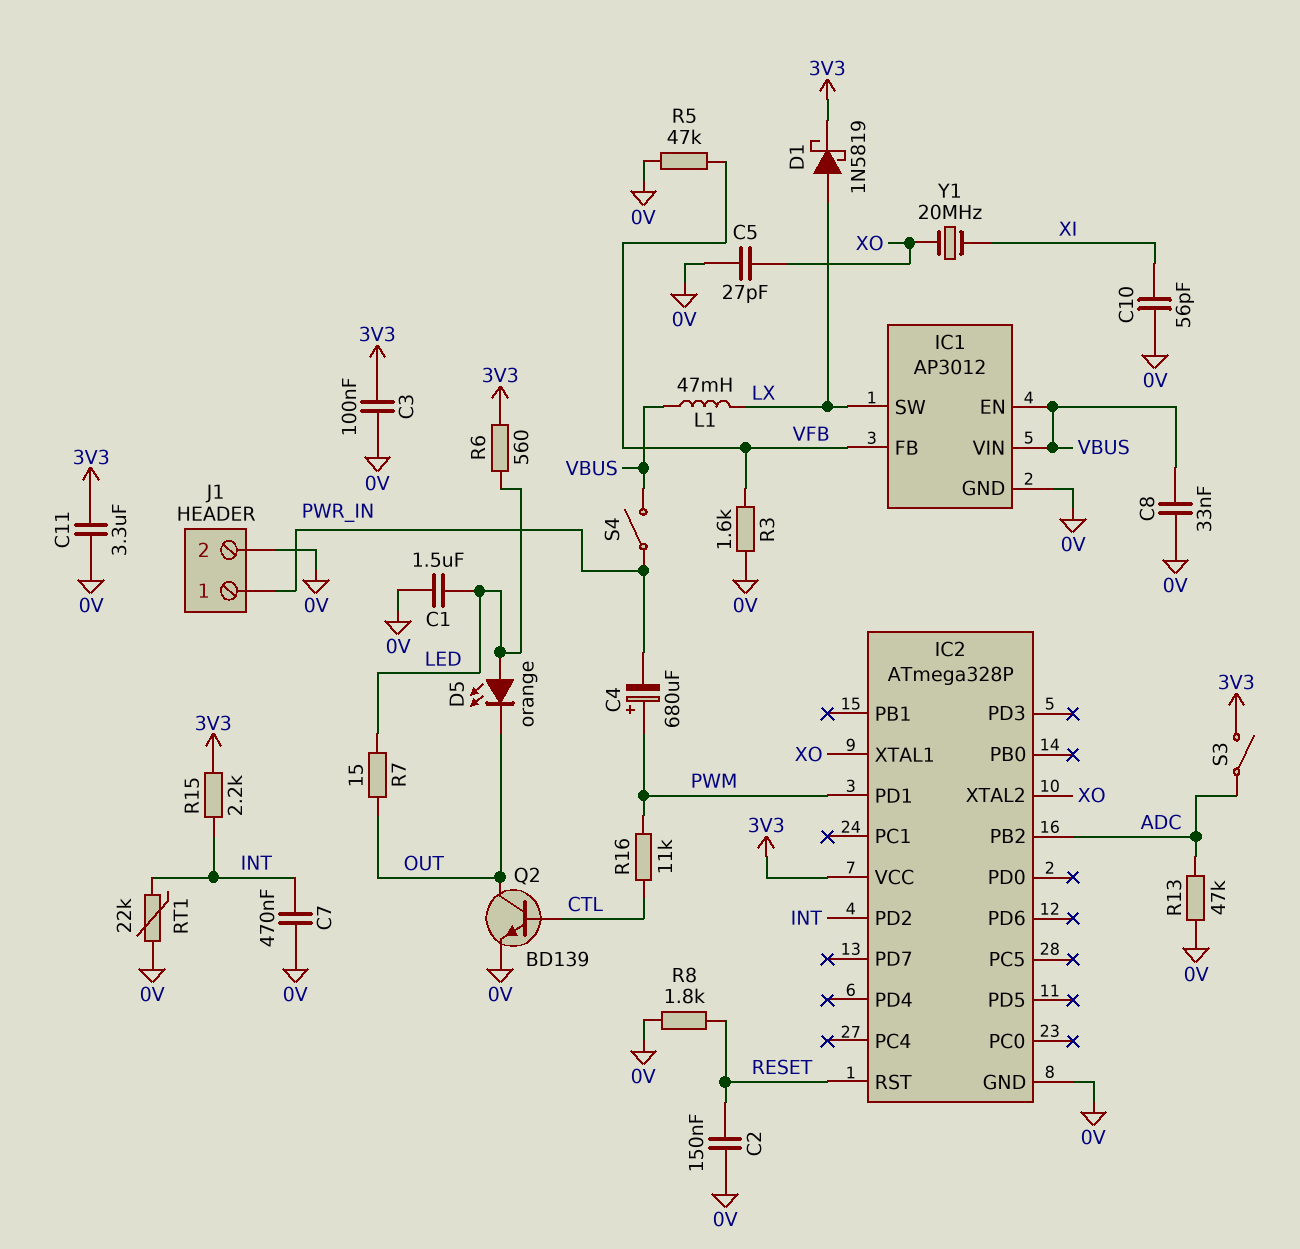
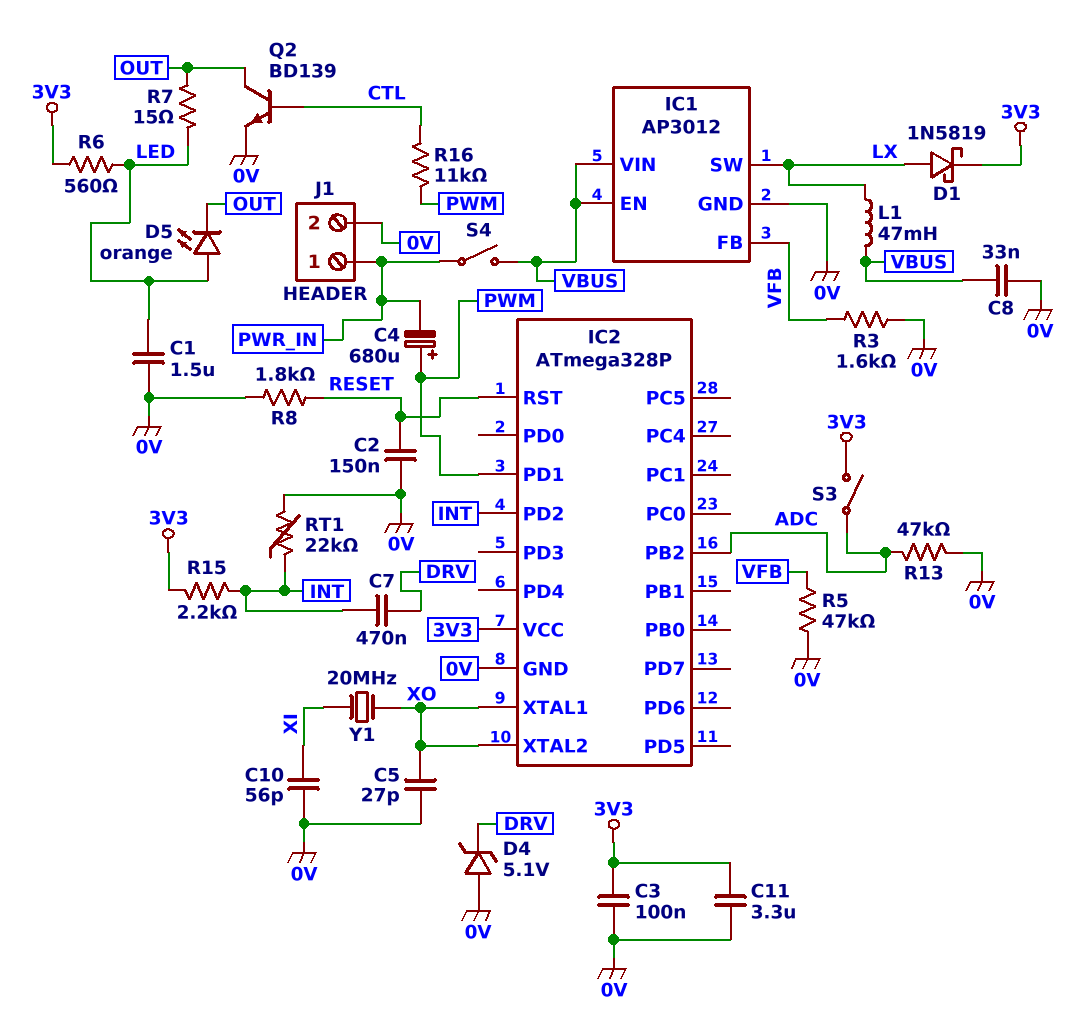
C7: 470nF (0V, INT) -> 470nF (DRV, INT)
D4: none -> zener 5.1V (A 0V, K DRV)

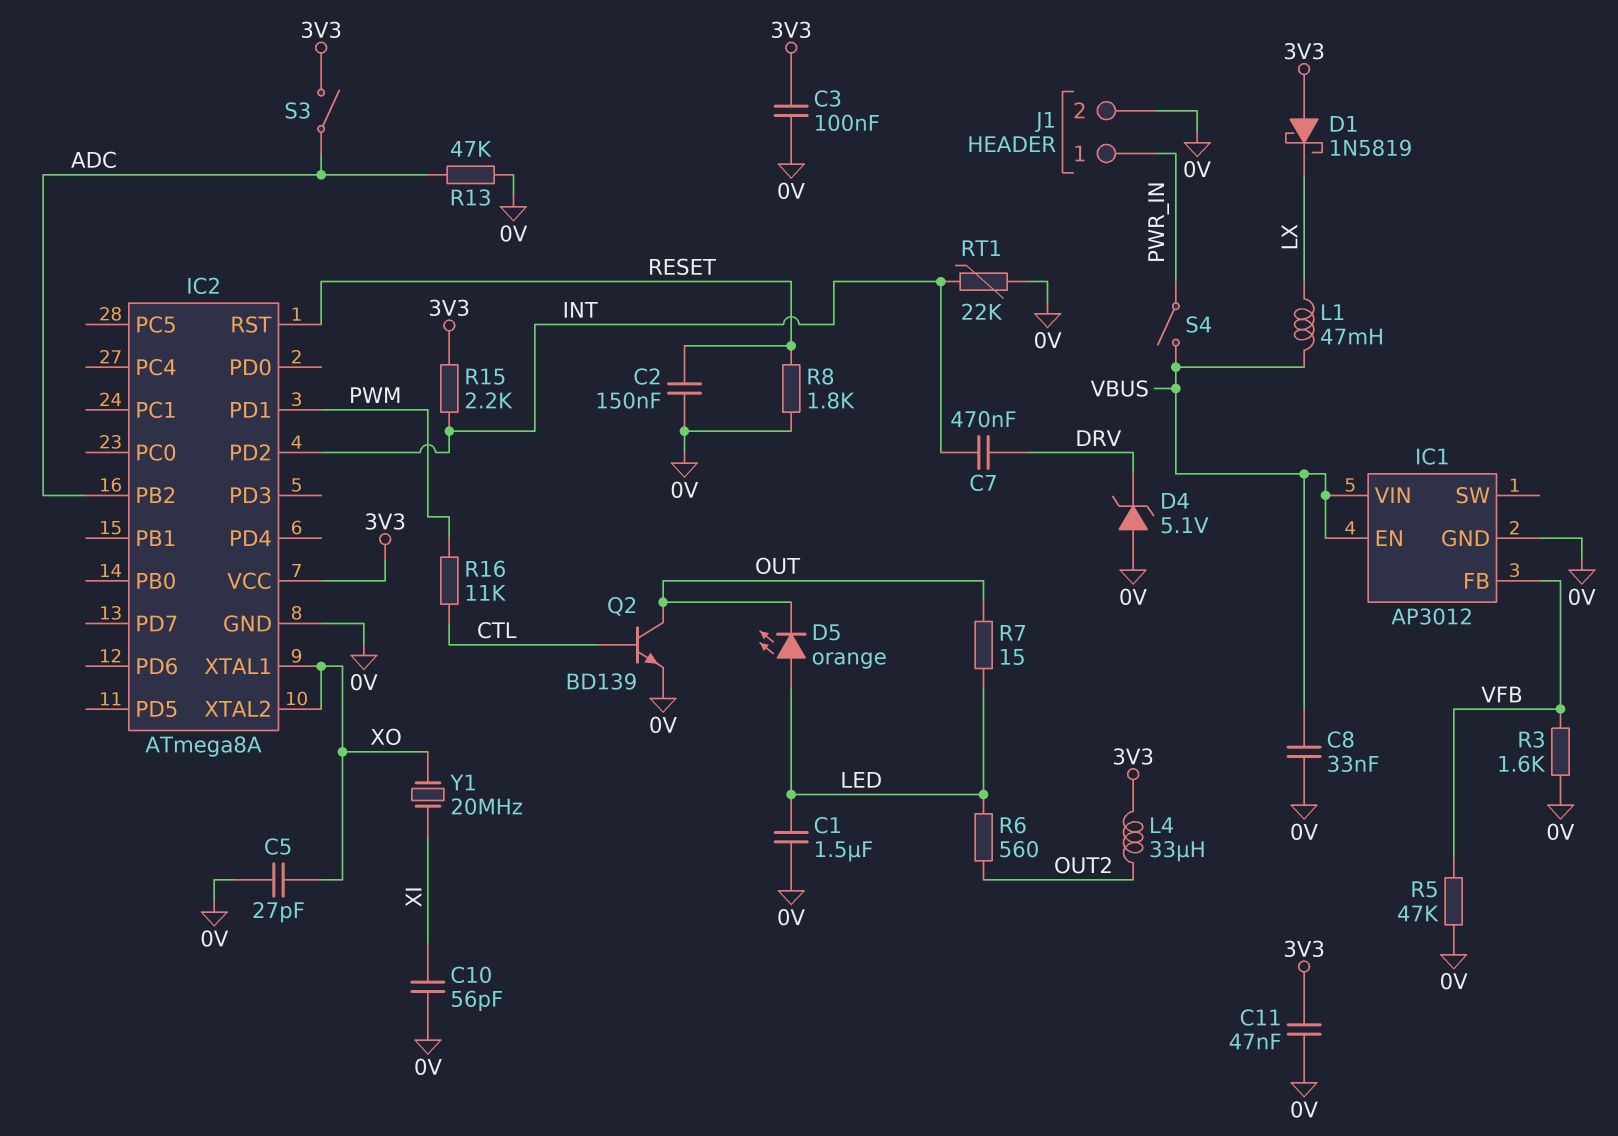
C4: 680uF (plus PWM, minus PWR_IN) -> none
C11: 3.3uF (0V, 3V3) -> 47nF (0V, 3V3)
D1: schottky 1N5819 (A LX, K 3V3) -> schottky 1N5819 (A 3V3, K LX)
IC1 pin SW: LX -> none
IC2: ATmega328P -> ATmega8A
L4: none -> 33uH (3V3, OUT2)
R6: 560 (3V3, LED) -> 560 (LED, OUT2)

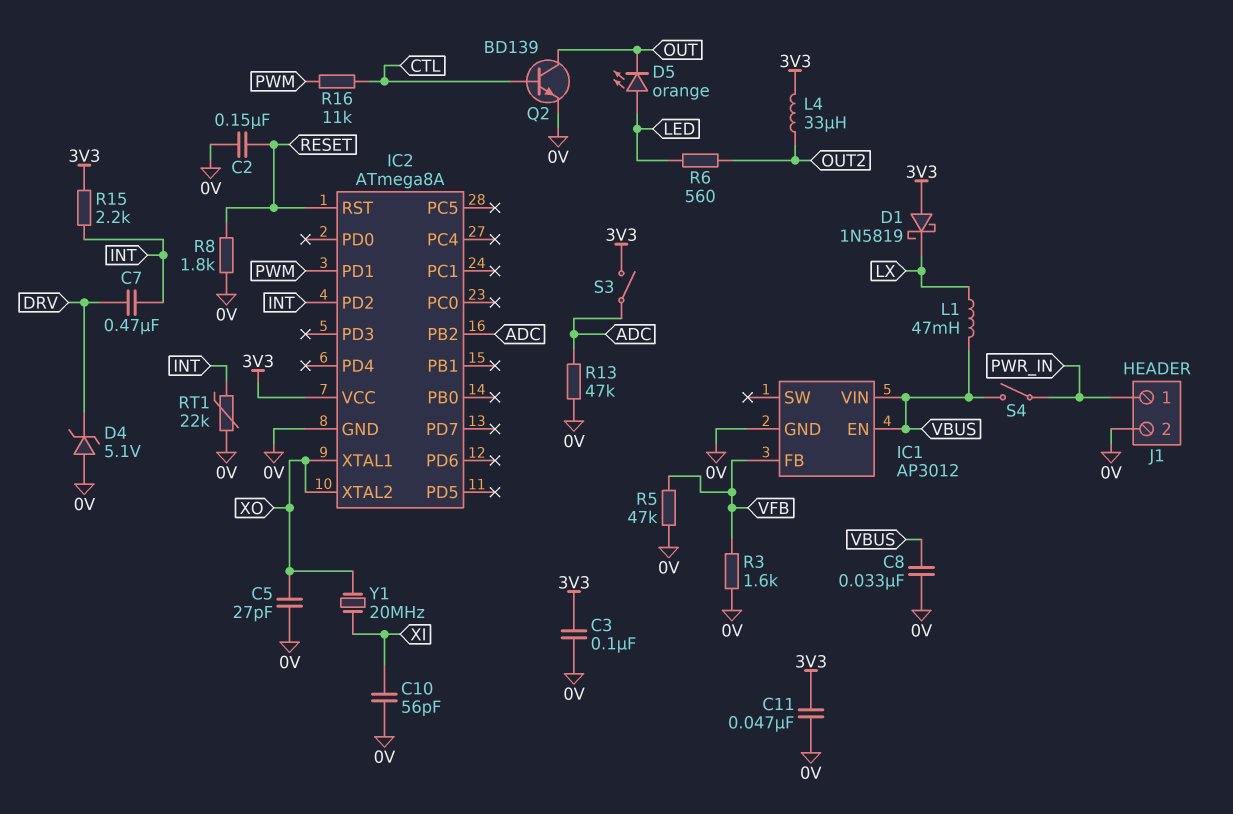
C1: 1.5uF (0V, LED) -> none
R7: 15 (LED, OUT) -> none

